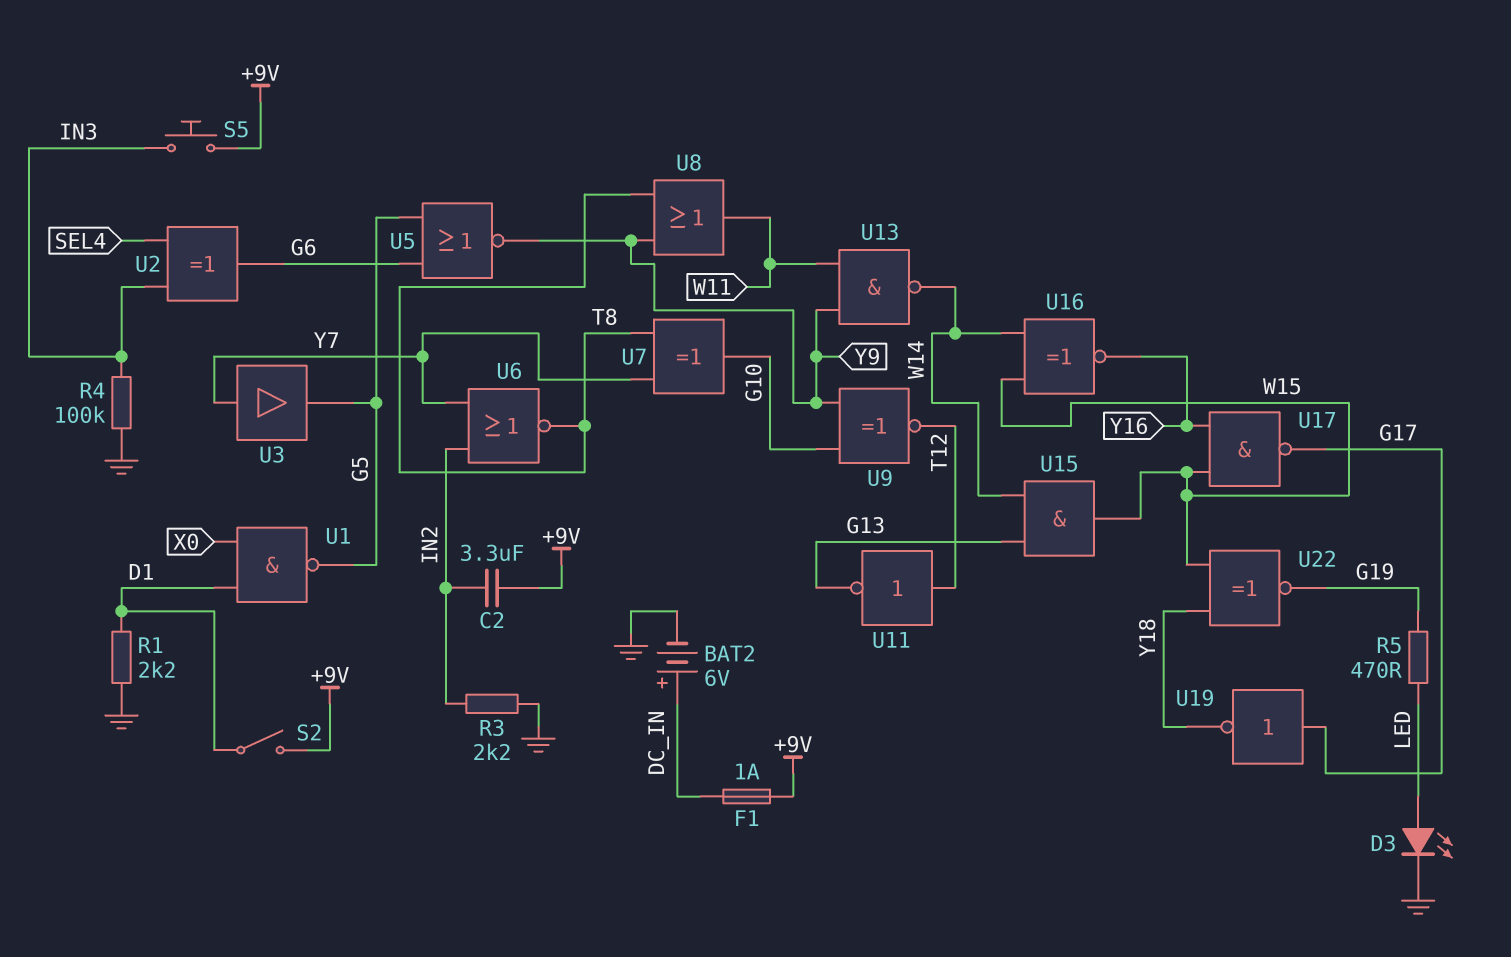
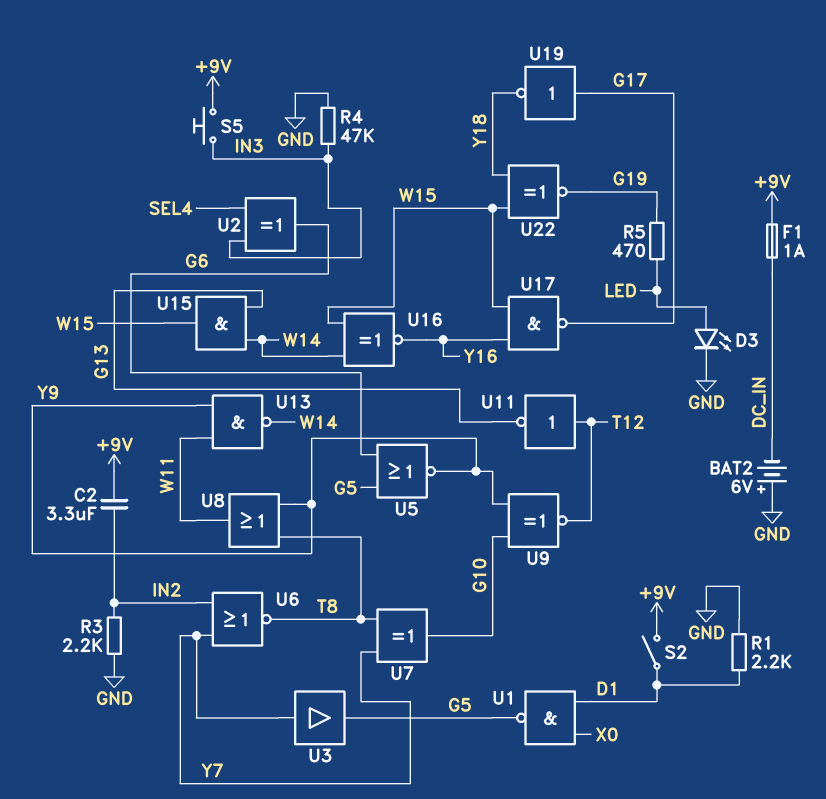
BAT2: 6V (plus DC_IN, minus GND) -> 6V (plus GND, minus DC_IN)
R4: 100k (GND, IN3) -> 47k (GND, IN3)

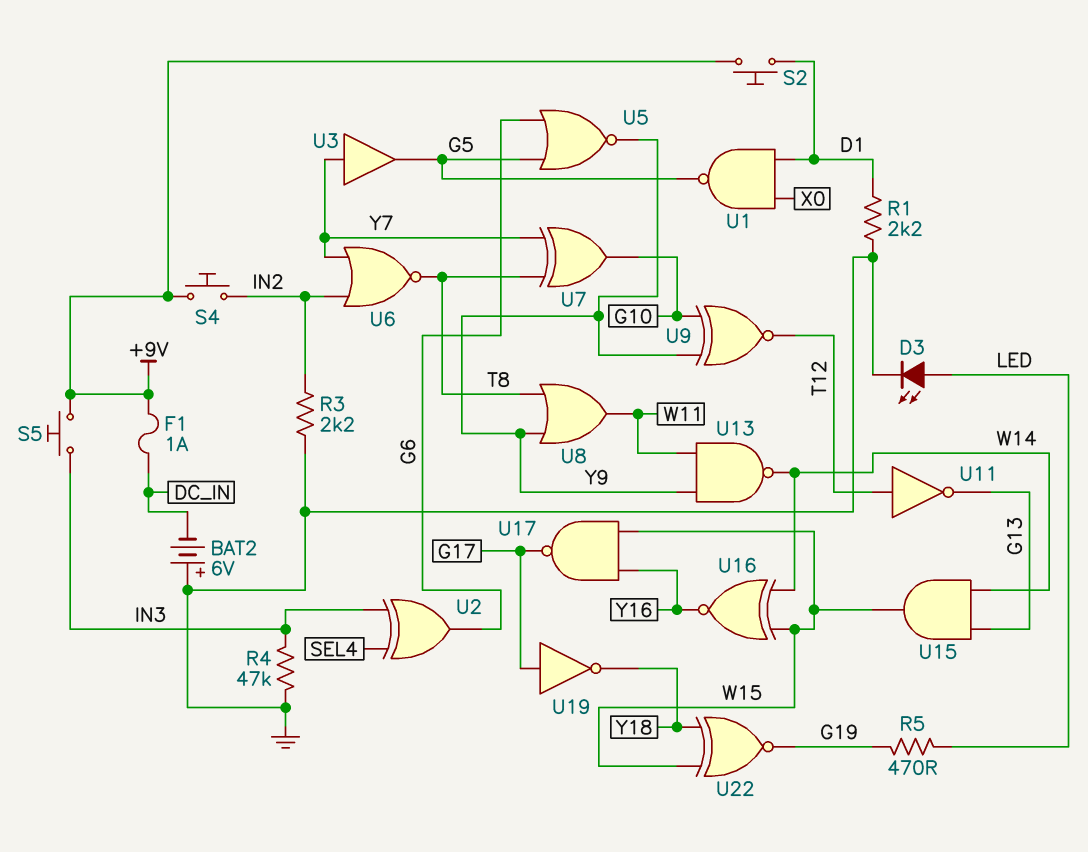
C2: 3.3uF (+9V, IN2) -> none
S2: switch (+9V, D1) -> button (+9V, D1)
S4: none -> button (+9V, IN2)

